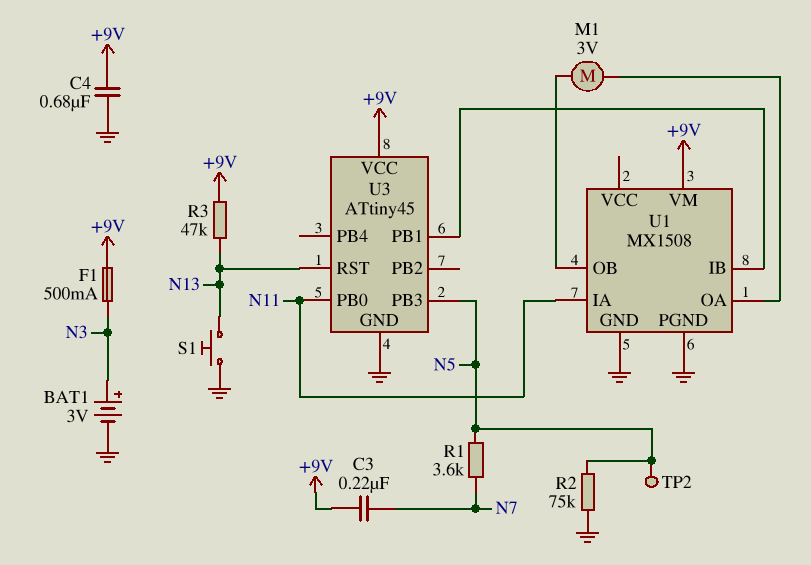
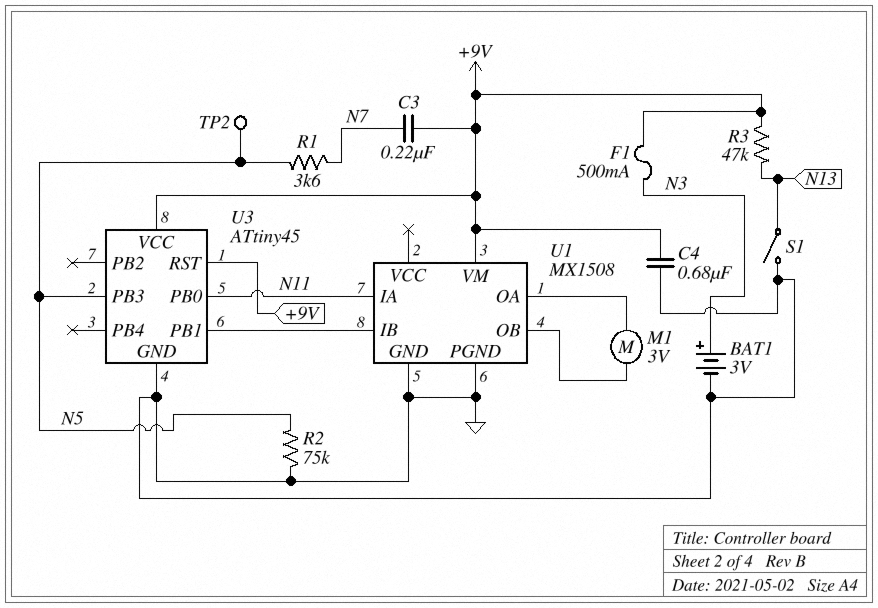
S1: button (GND, N13) -> switch (GND, N13)
U3 pin RST: N13 -> +9V

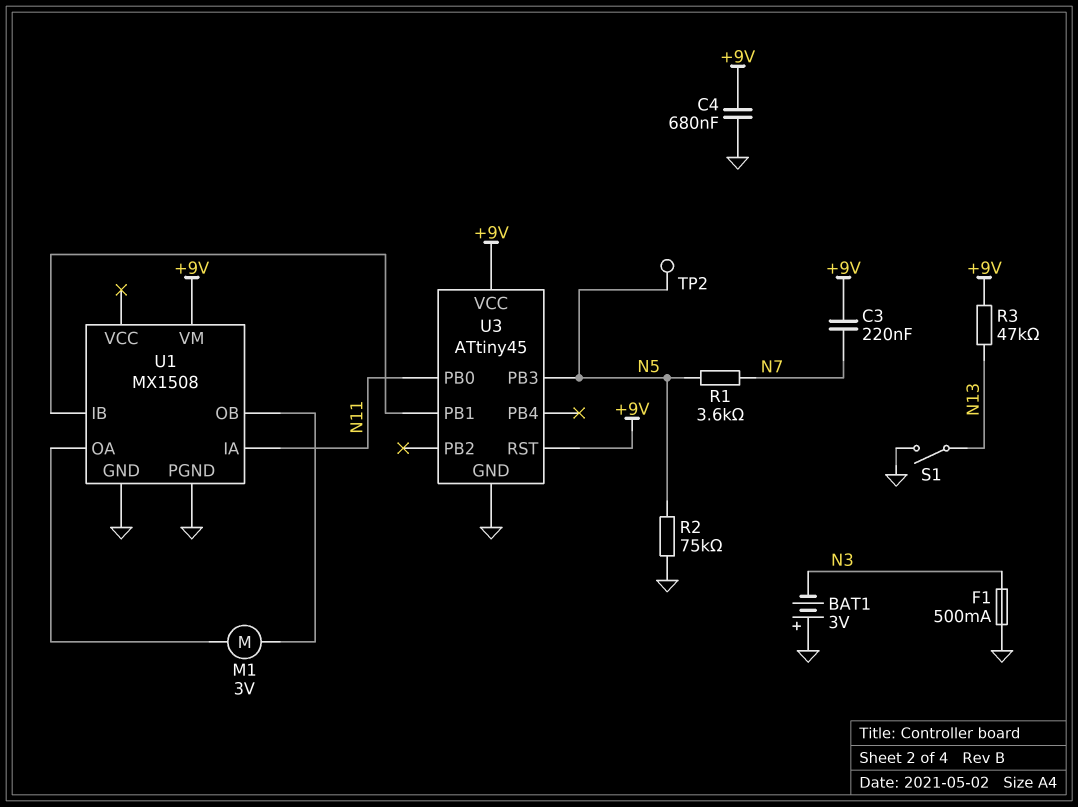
BAT1: 3V (plus N3, minus GND) -> 3V (plus GND, minus N3)
F1: 500mA (+9V, N3) -> 500mA (GND, N3)

